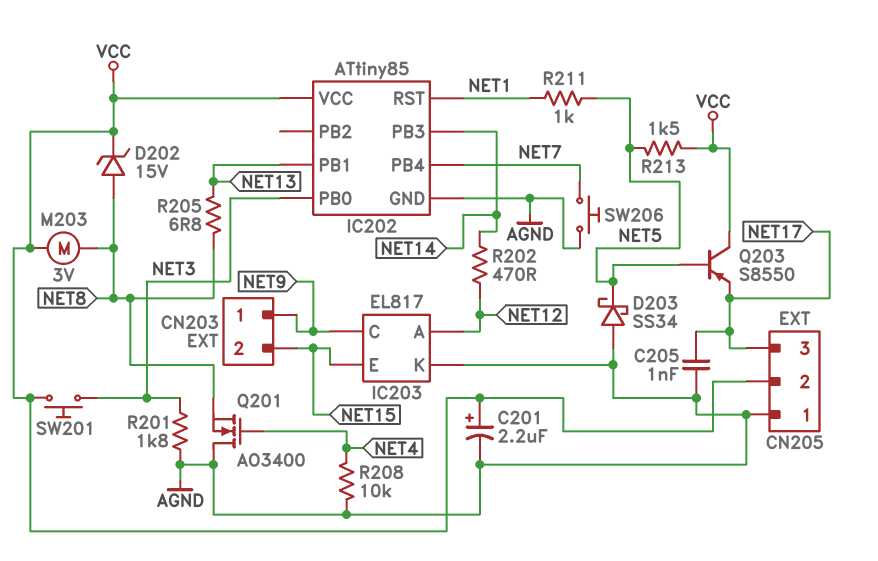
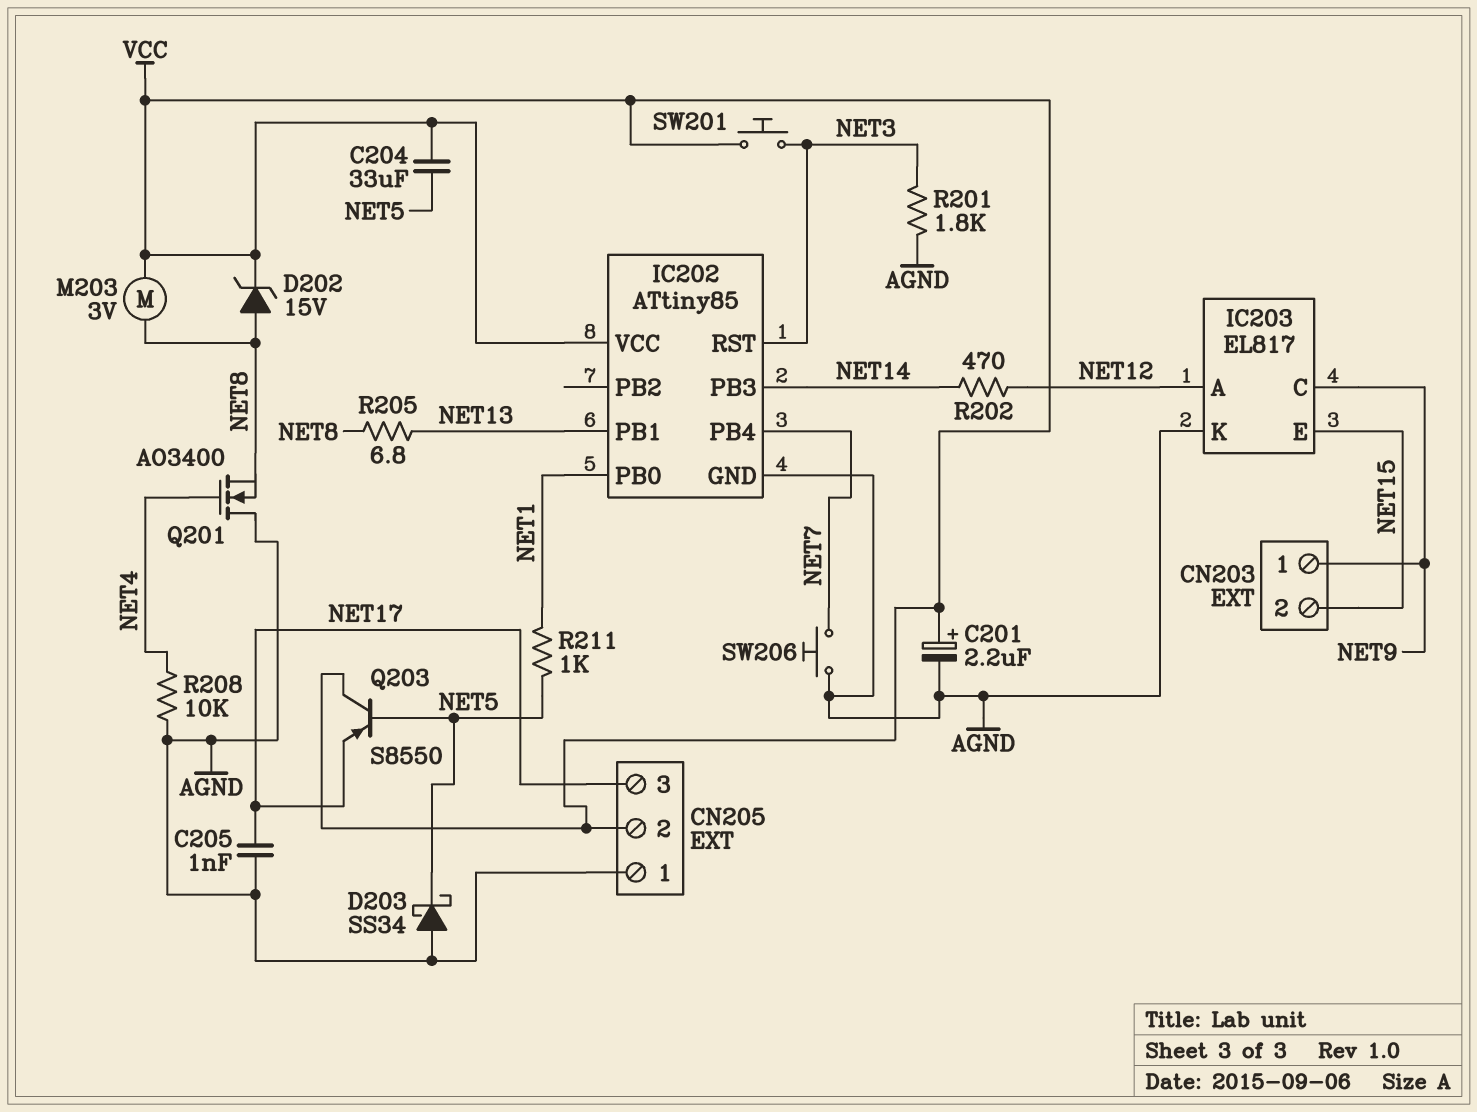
C204: none -> 33uF (NET5, VCC)
IC202 pin PB0: NET3 -> NET1
IC202 pin RST: NET1 -> NET3
R213: 1.5k (NET5, VCC) -> none

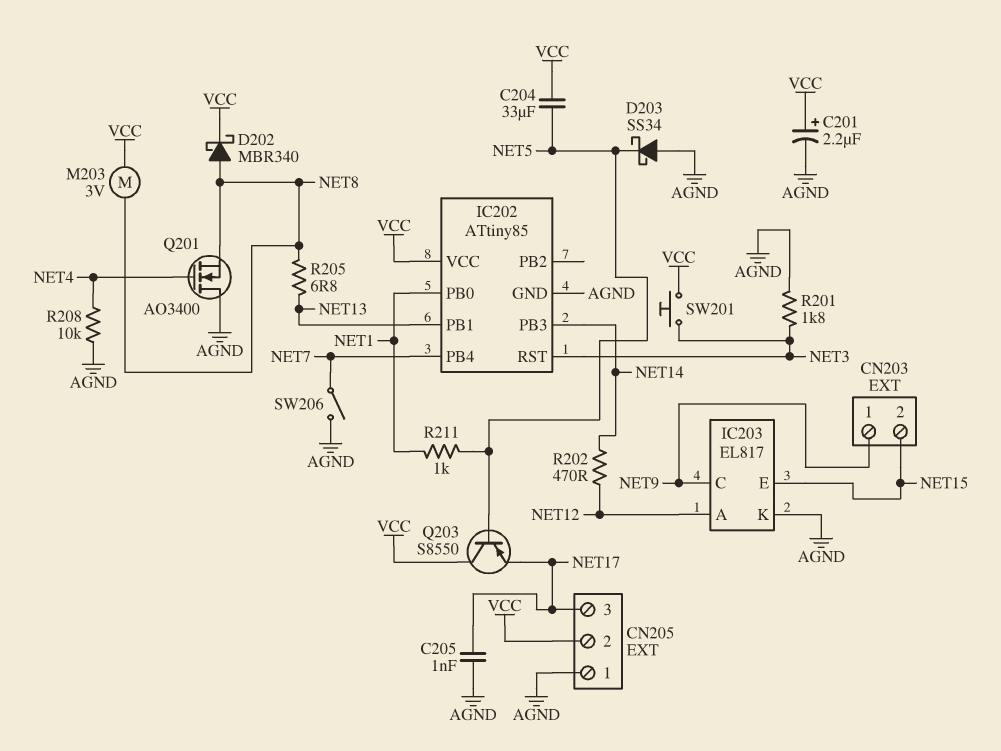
D202: zener 15V (A NET8, K VCC) -> schottky MBR340 (A NET8, K VCC)
SW206: button (AGND, NET7) -> switch (AGND, NET7)

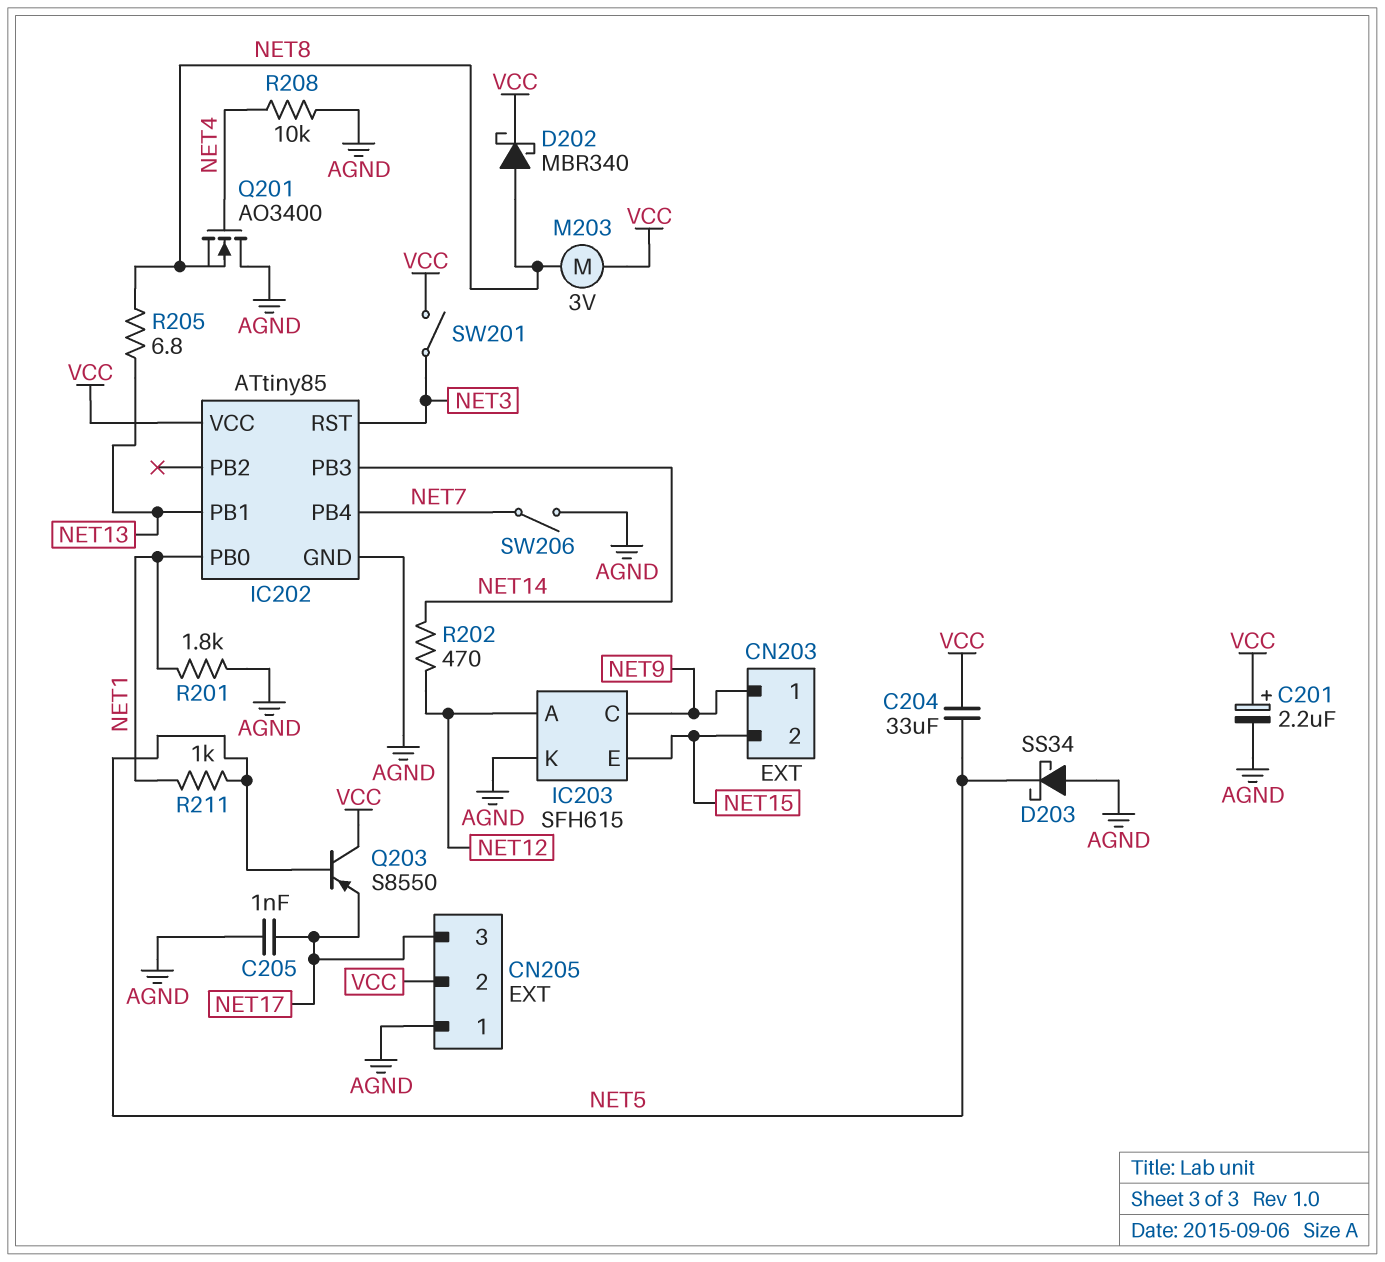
IC203: EL817 -> SFH615
R201: 1.8k (AGND, NET3) -> 1.8k (AGND, NET1)
SW201: button (NET3, VCC) -> switch (NET3, VCC)

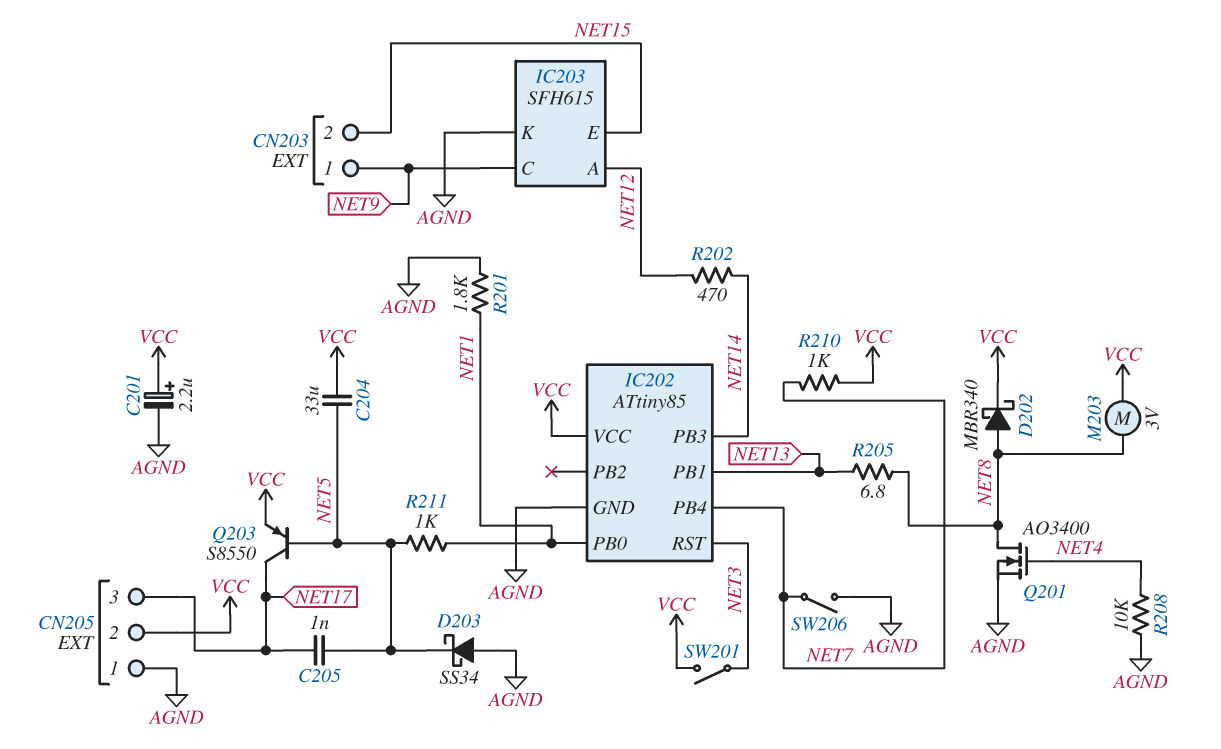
C205: 1nF (AGND, NET17) -> 1nF (NET5, NET17)
Q201: NMOS AO3400 (G NET4, D AGND, S NET8) -> NMOS AO3400 (G NET4, D NET8, S AGND)
Q203: PNP S8550 (B NET5, C VCC, E NET17) -> PNP S8550 (B NET5, C NET17, E VCC)
R210: none -> 1k (NET7, VCC)

